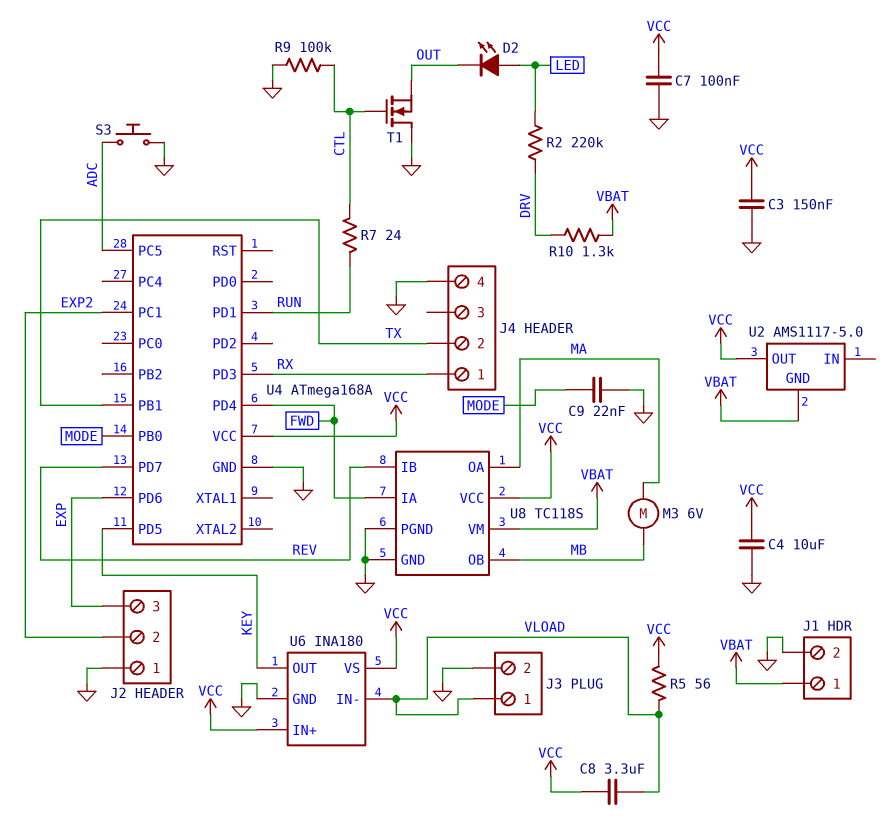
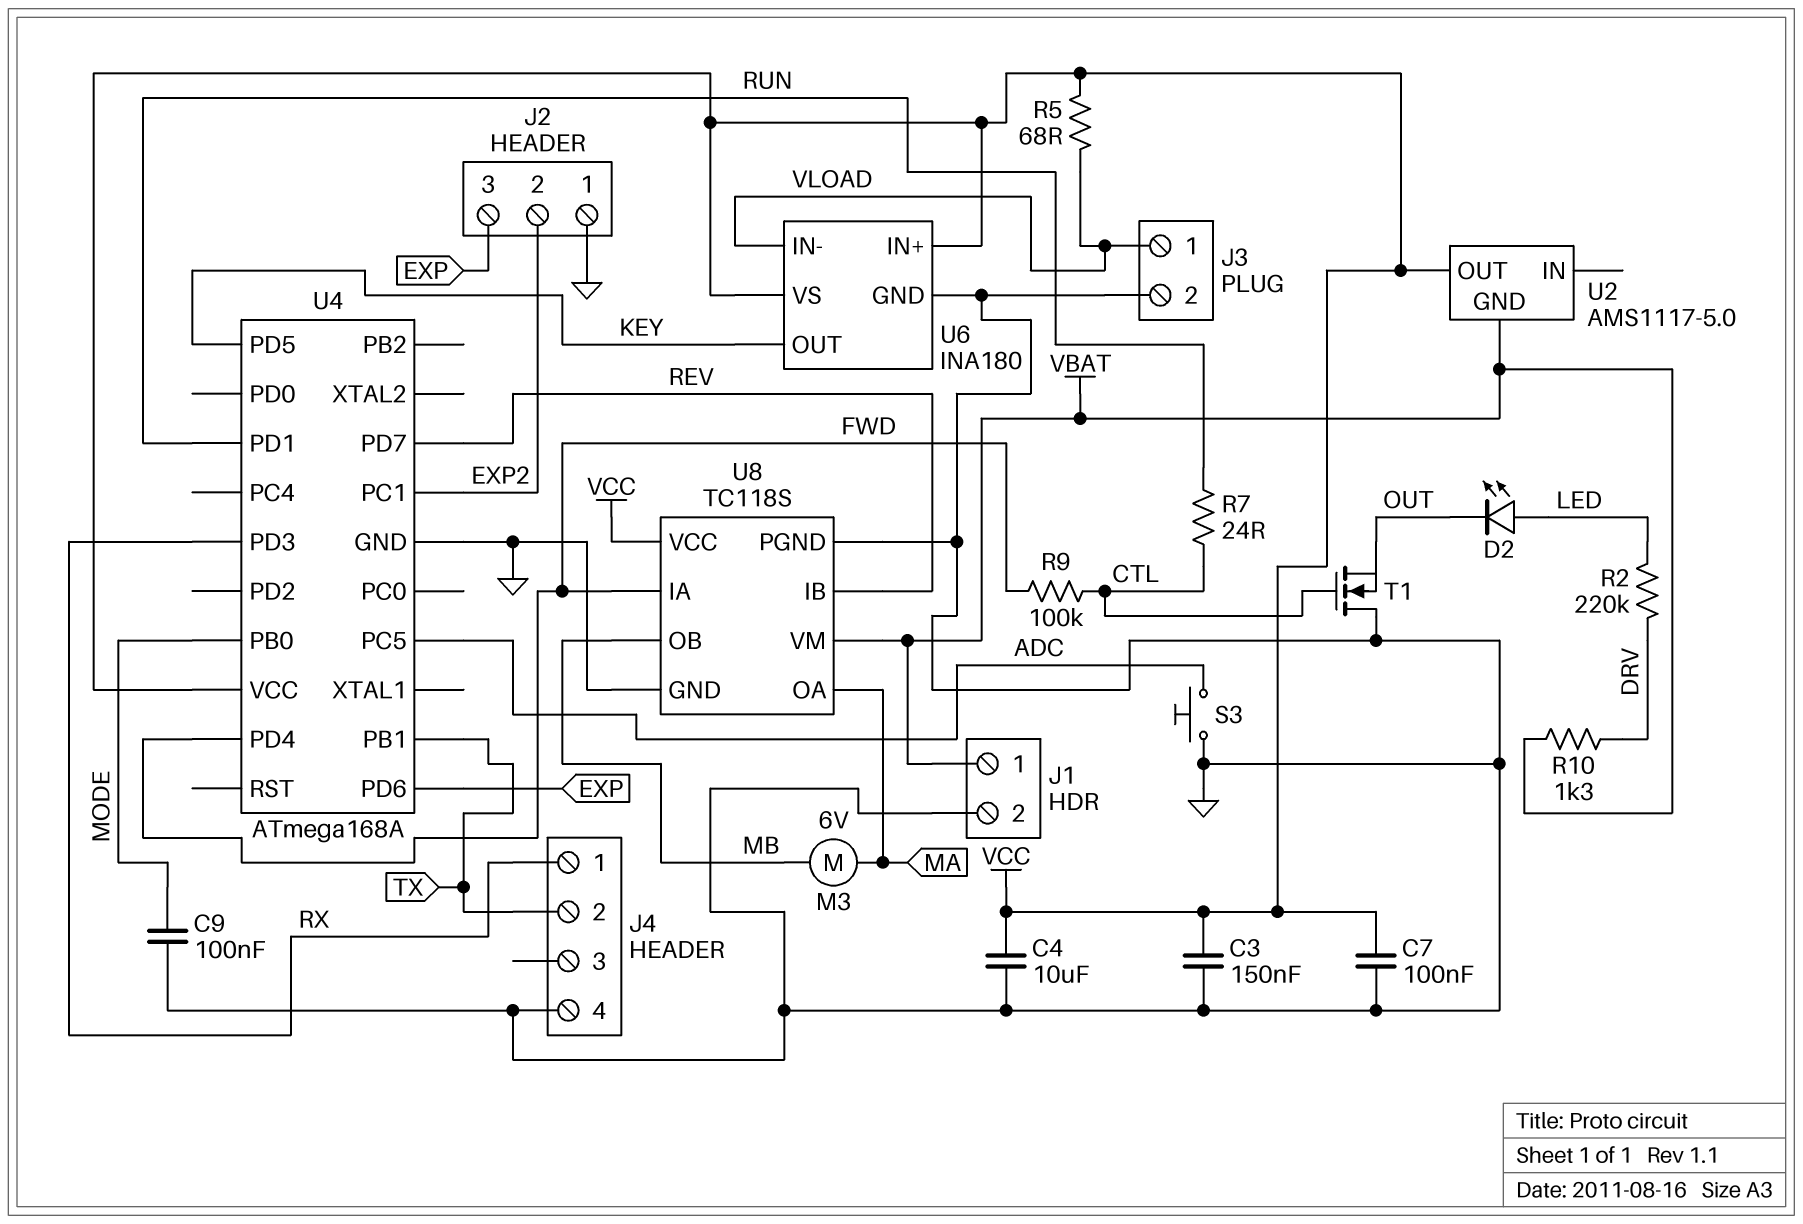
C8: 3.3uF (VCC, VLOAD) -> none
C9: 22nF (GND, MODE) -> 100nF (GND, MODE)
R5: 56 (VCC, VLOAD) -> 68 (VCC, VLOAD)
R9: 100k (CTL, GND) -> 100k (CTL, FWD)

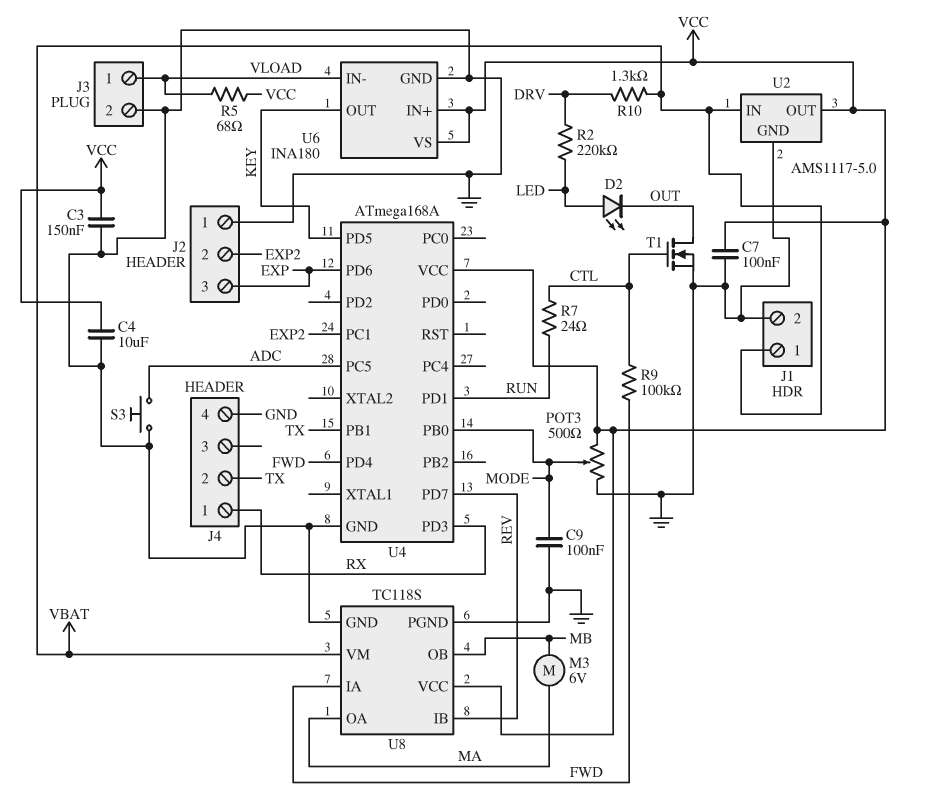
POT3: none -> 500 (GND, VCC, wiper MODE)
T1: NMOS (G CTL, D GND, S OUT) -> NMOS (G CTL, D OUT, S GND)
U2 pin GND: VBAT -> GND
U2 pin IN: none -> VBAT

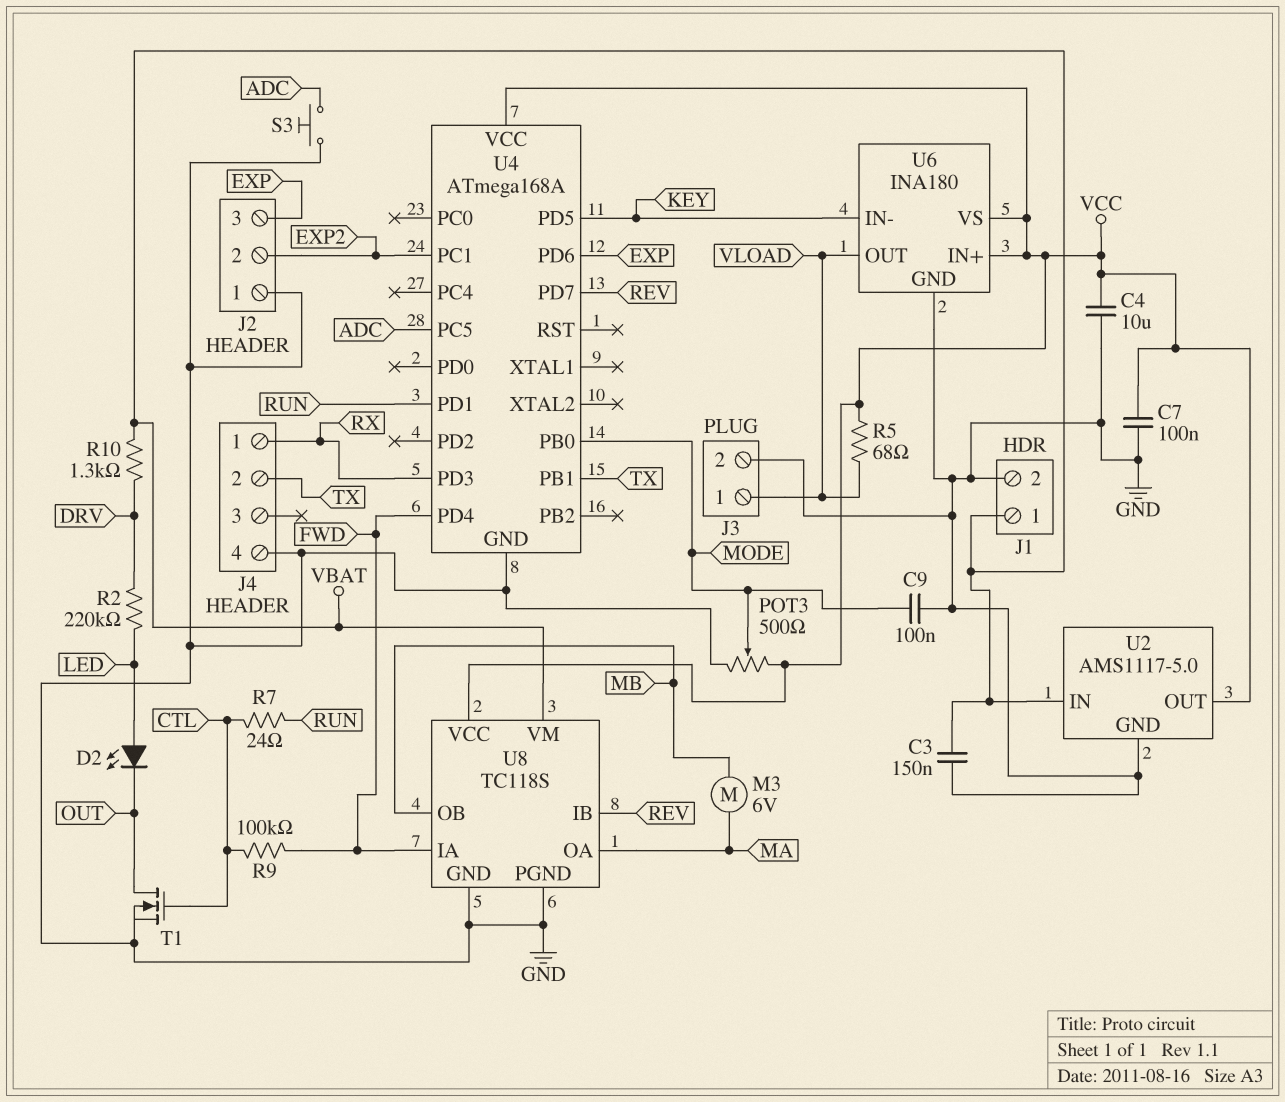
C3: 150nF (GND, VCC) -> 150nF (GND, VBAT)
U6 pin IN-: VLOAD -> KEY
U6 pin OUT: KEY -> VLOAD

